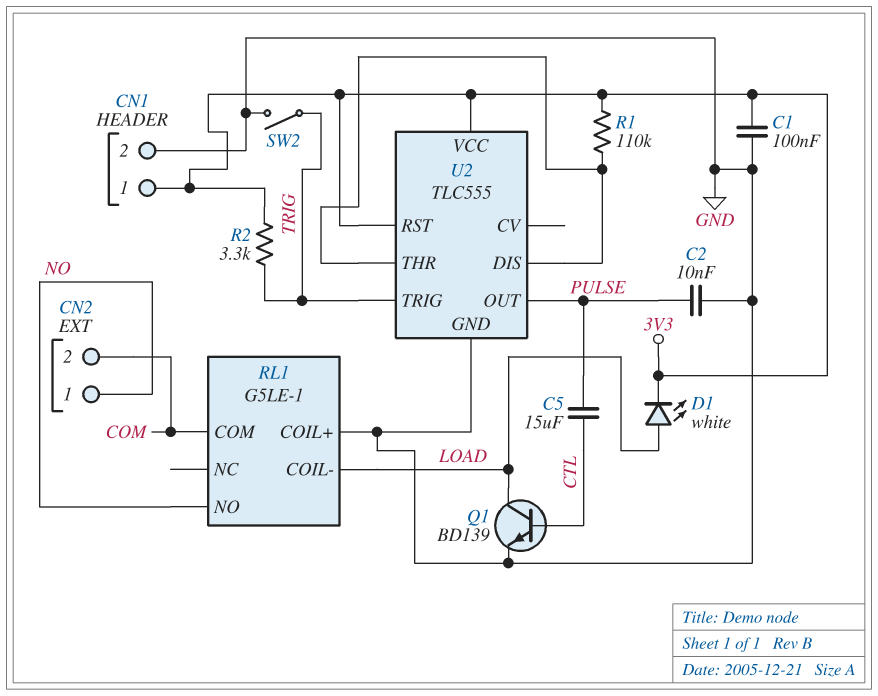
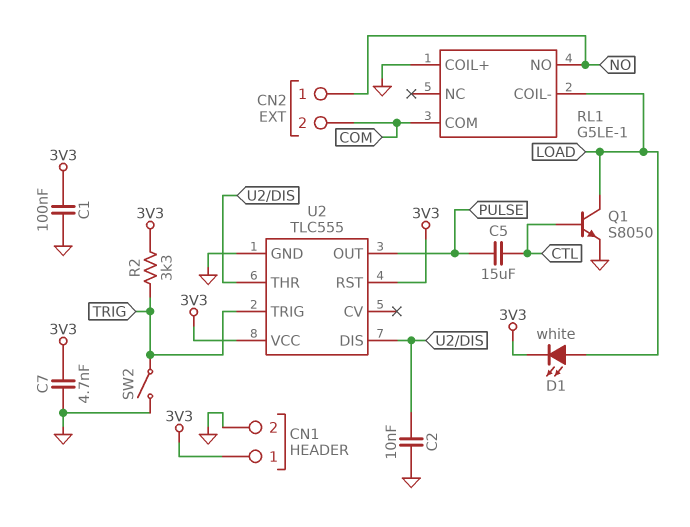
C2: 10nF (GND, PULSE) -> 10nF (GND, U2/DIS)
C7: none -> 4.7nF (3V3, GND)
Q1: NPN BD139 (B CTL, C LOAD, E GND) -> NPN S8050 (B CTL, C LOAD, E GND)
R1: 110k (3V3, U2/DIS) -> none

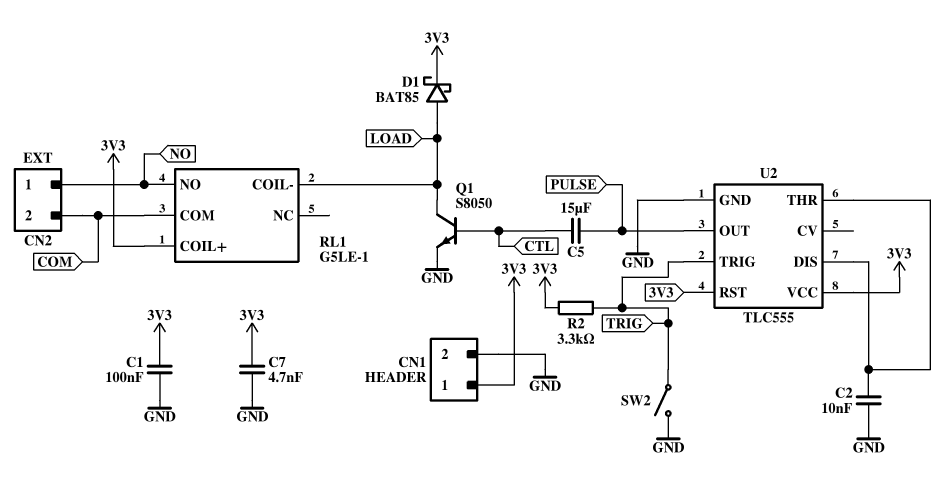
D1: LED white (A LOAD, K 3V3) -> schottky BAT85 (A LOAD, K 3V3)
RL1 pin COIL+: GND -> 3V3

